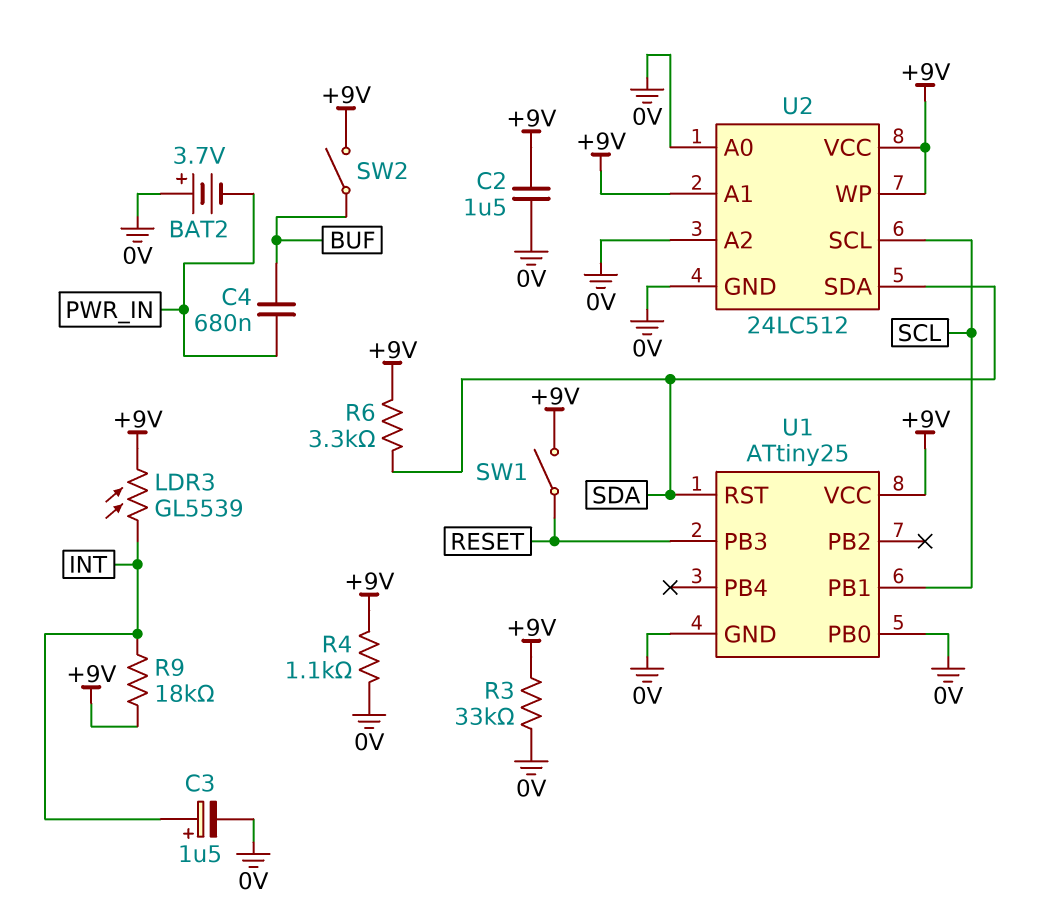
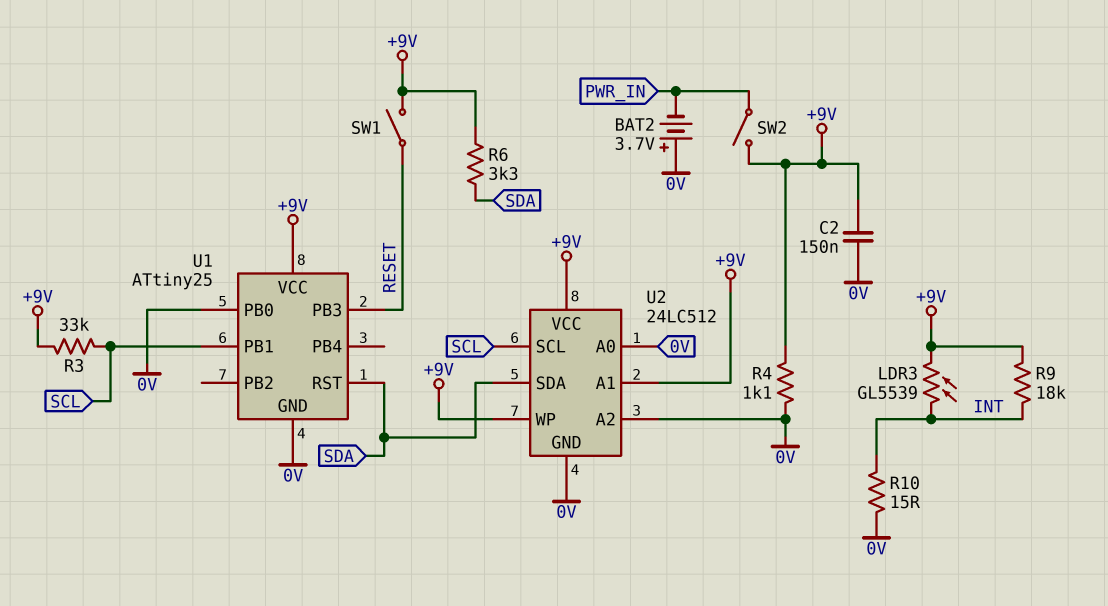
C2: 1.5uF (+9V, 0V) -> 150nF (+9V, 0V)
C3: 1.5uF (plus INT, minus 0V) -> none
C4: 680nF (BUF, PWR_IN) -> none
R3: 33k (+9V, 0V) -> 33k (+9V, SCL)
R10: none -> 15 (0V, INT)
SW2: switch (+9V, BUF) -> switch (+9V, PWR_IN)

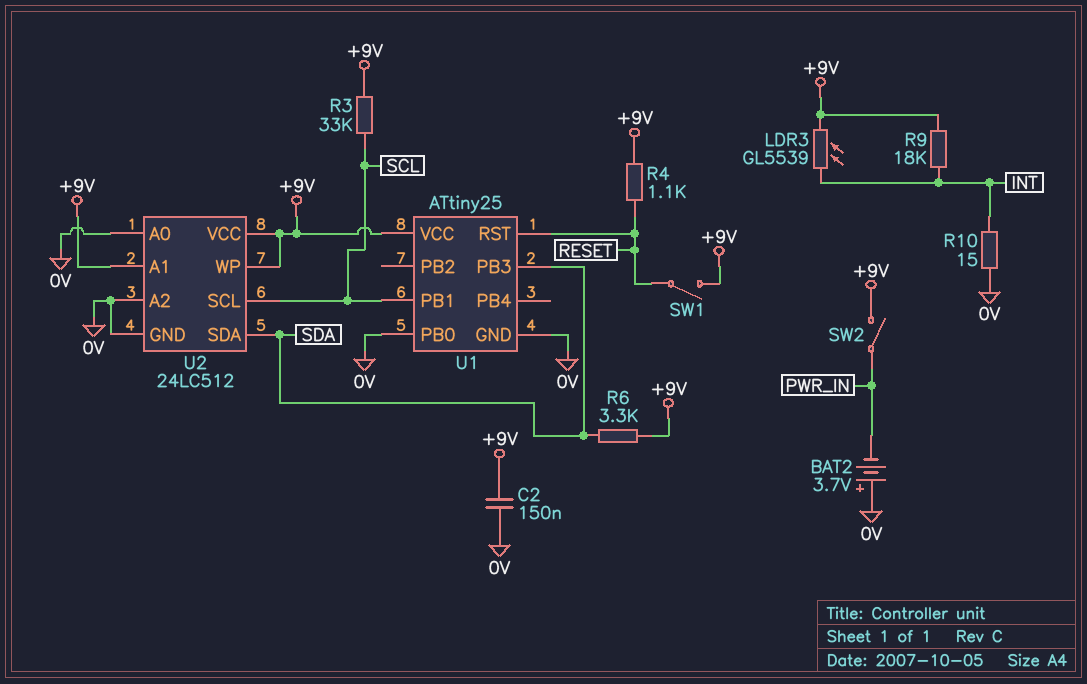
R4: 1.1k (+9V, 0V) -> 1.1k (+9V, RESET)
U1 pin PB3: RESET -> SDA
U1 pin RST: SDA -> RESET

